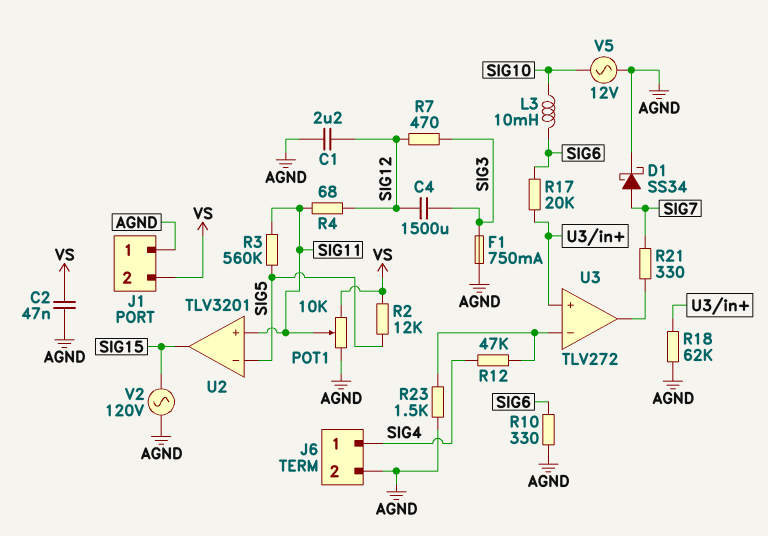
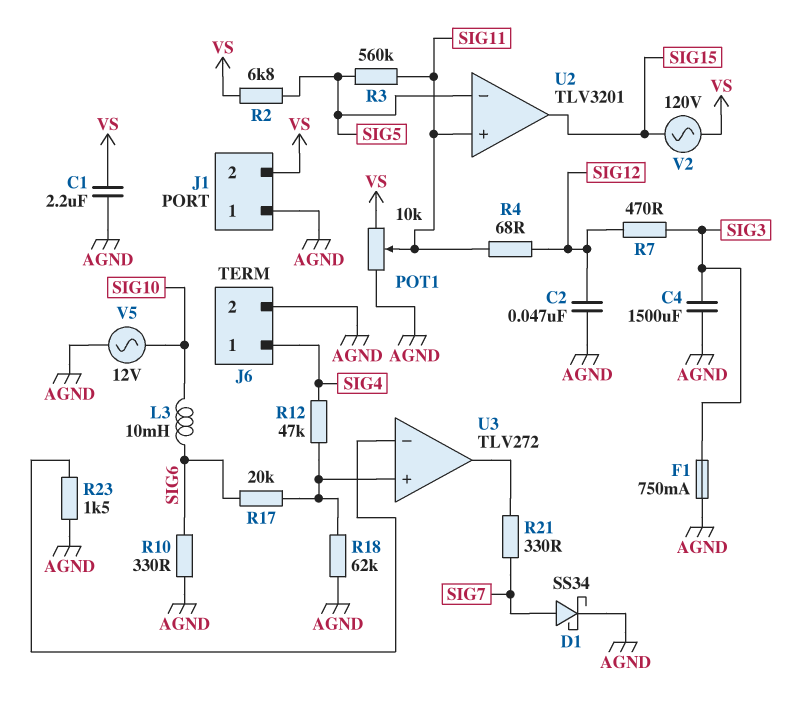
C1: 2.2uF (AGND, SIG12) -> 2.2uF (AGND, VS)
C2: 47nF (AGND, VS) -> 47nF (AGND, SIG12)
C4: 1500uF (SIG3, SIG12) -> 1500uF (AGND, SIG3)
R2: 12k (SIG5, VS) -> 6.8k (SIG5, VS)
R12: 47k (SIG4, U3/in-) -> 47k (SIG4, U3/in+)
V2: AC 120V (AGND, SIG15) -> AC 120V (SIG15, VS)

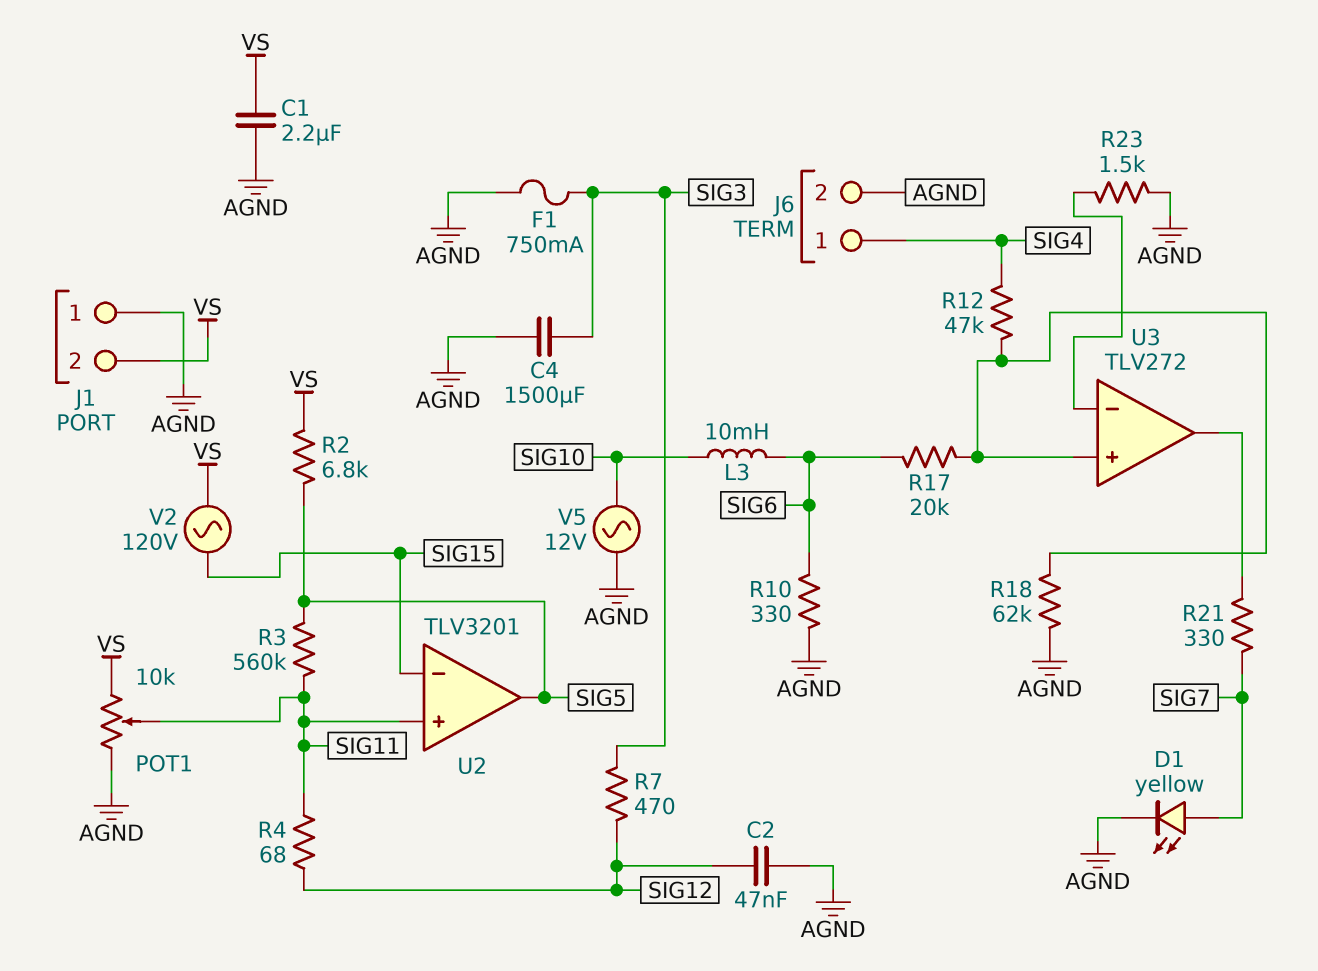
D1: schottky SS34 (A SIG7, K AGND) -> LED yellow (A SIG7, K AGND)
U2 pin in-: SIG5 -> SIG15
U2 pin out: SIG15 -> SIG5

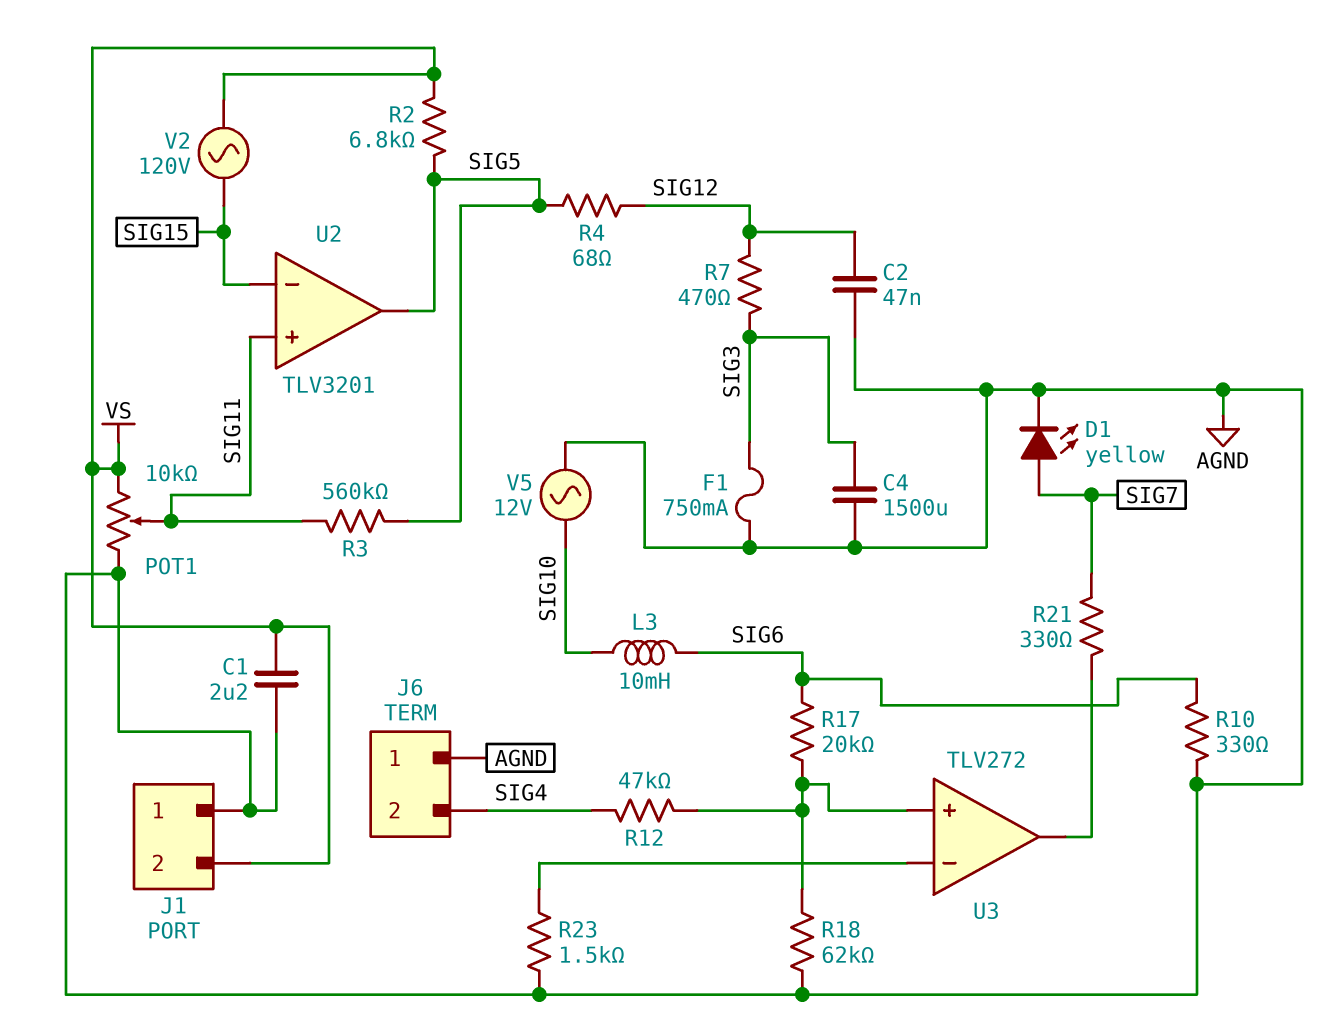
J6 pin 1: SIG4 -> AGND
J6 pin 2: AGND -> SIG4
R4: 68 (SIG11, SIG12) -> 68 (SIG5, SIG12)

